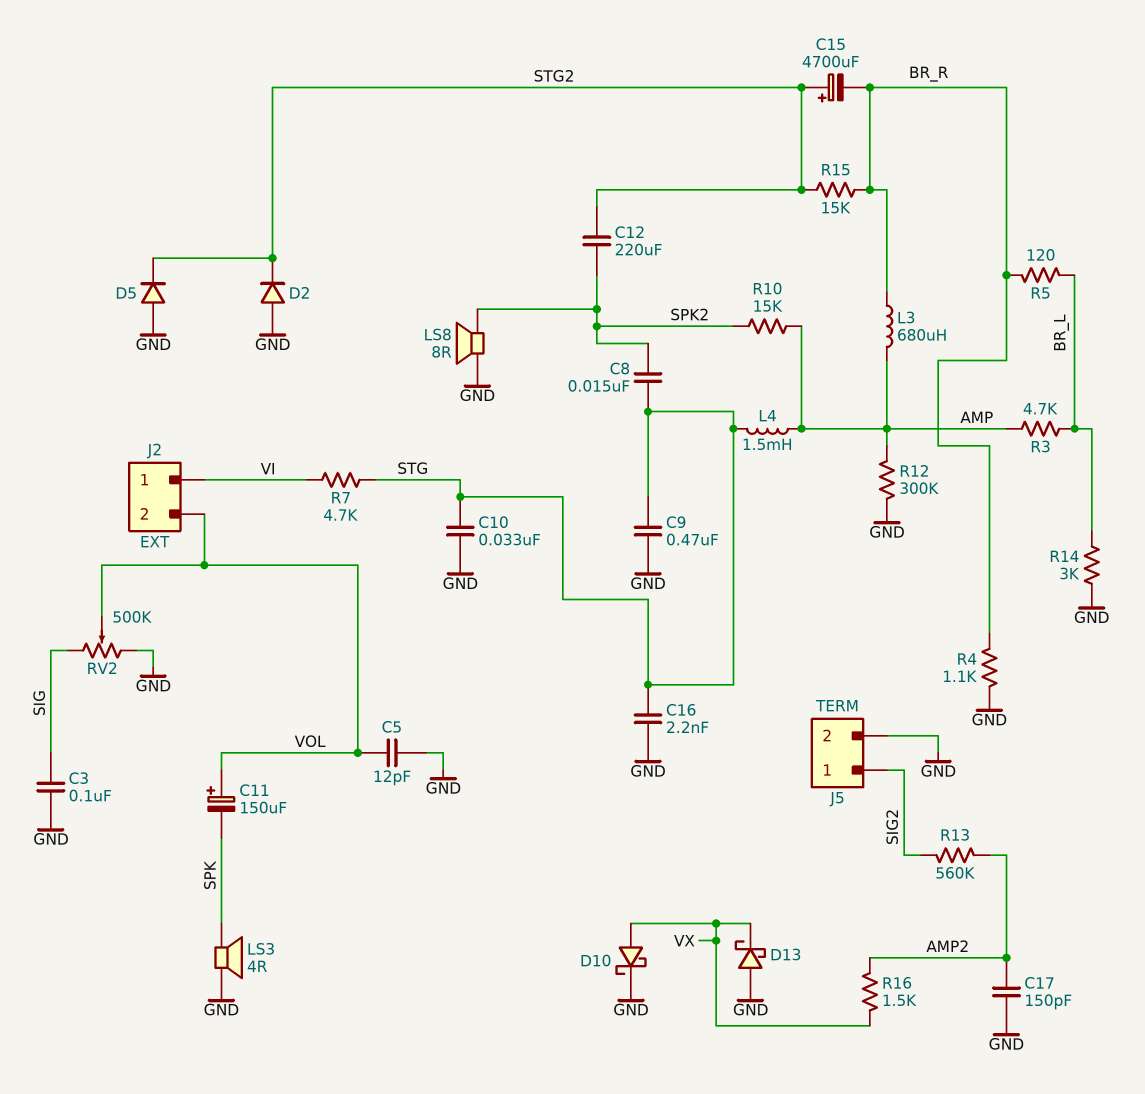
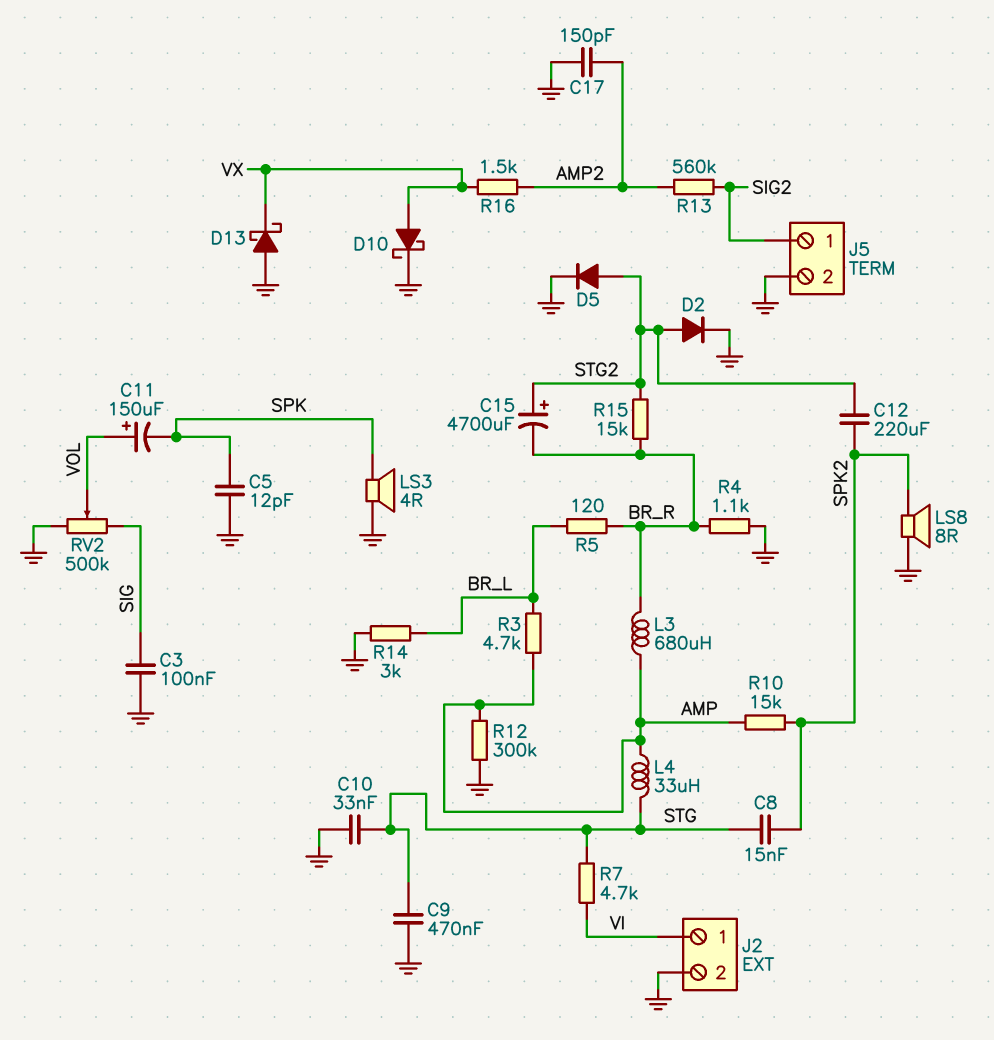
C5: 12pF (GND, VOL) -> 12pF (GND, SPK)
C16: 2.2nF (GND, STG) -> none
D2: diode (A GND, K STG2) -> diode (A STG2, K GND)
D5: diode (A GND, K STG2) -> diode (A STG2, K GND)
J2 pin 2: VOL -> GND
L4: 1.5mH (AMP, STG) -> 33uH (AMP, STG)

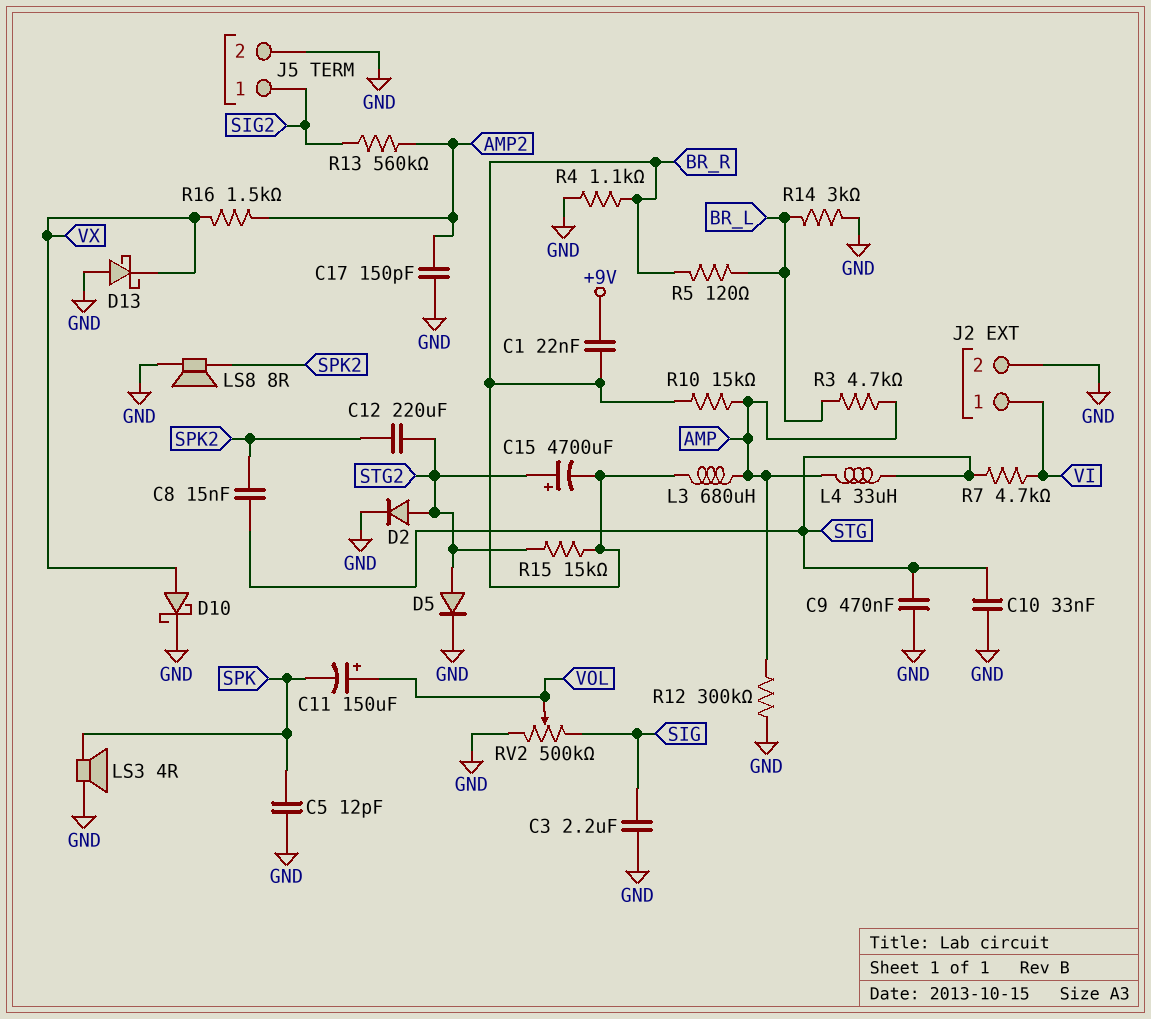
C1: none -> 22nF (+9V, BR_R)
C3: 100nF (GND, SIG) -> 2.2uF (GND, SIG)
R10: 15k (AMP, SPK2) -> 15k (AMP, BR_R)

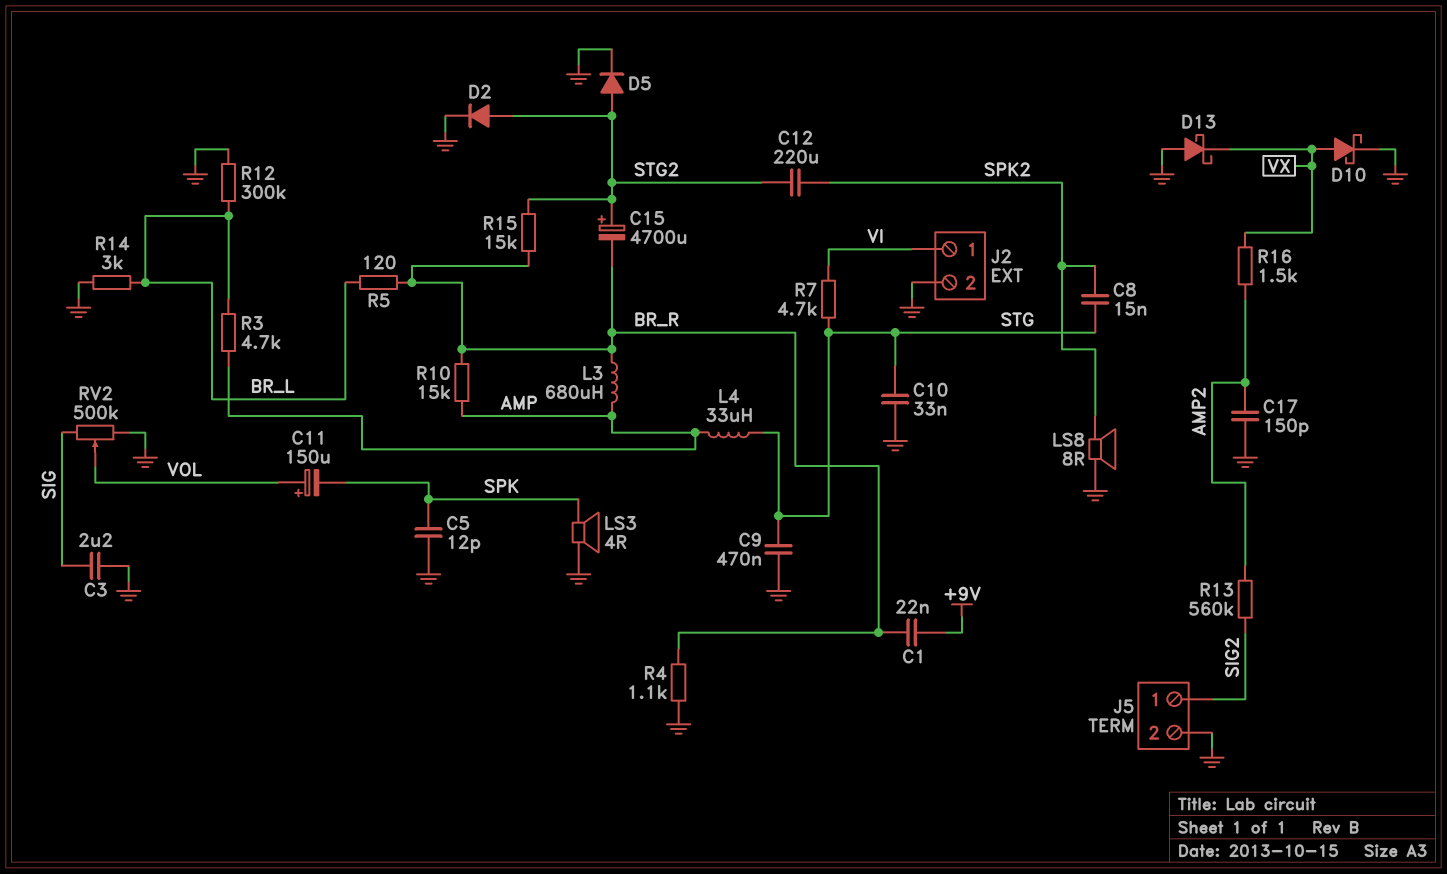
R12: 300k (AMP, GND) -> 300k (BR_L, GND)

